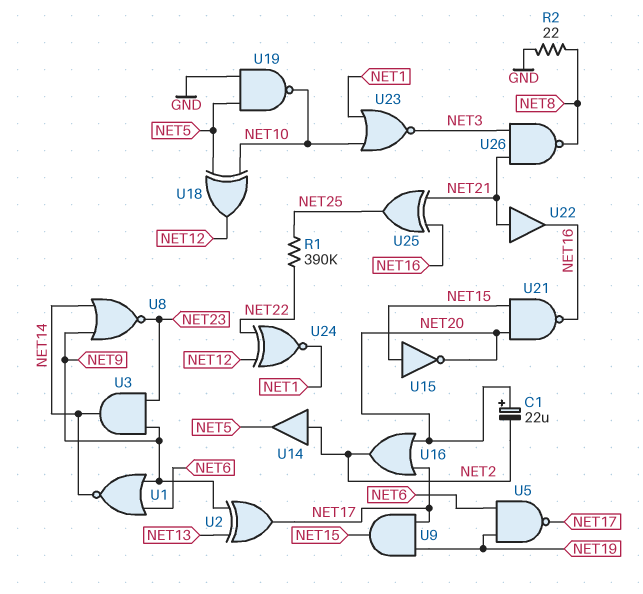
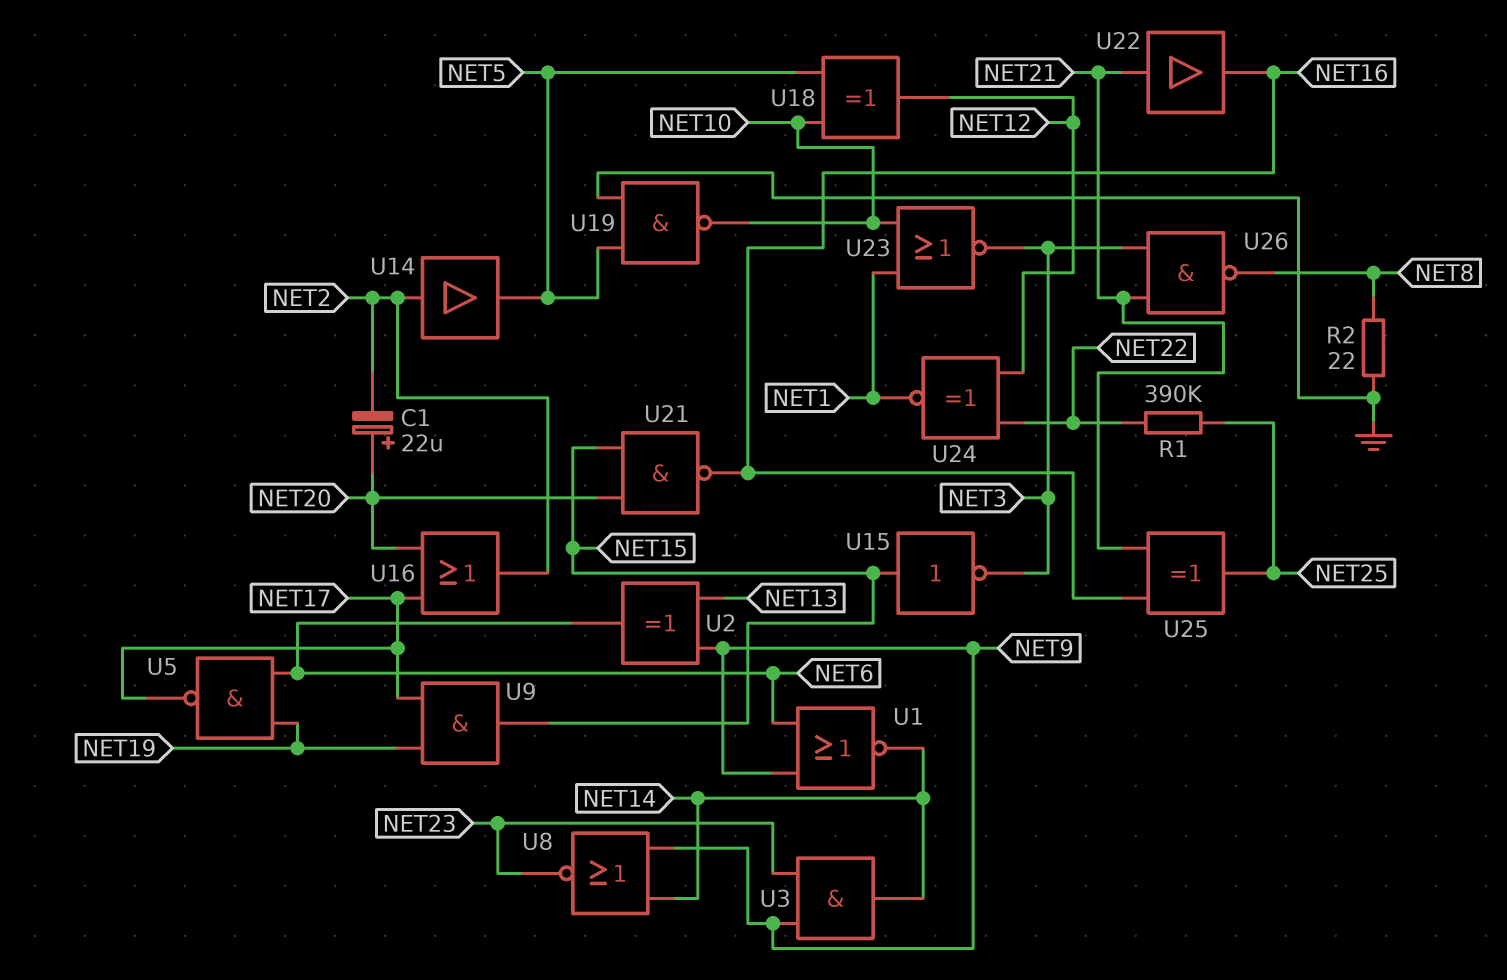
U2: XOR (in NET9, in NET13, out NET17) -> XOR (in NET9, in NET13, out NET6)
U15: NOT (in NET15, out NET20) -> NOT (in NET15, out NET3)

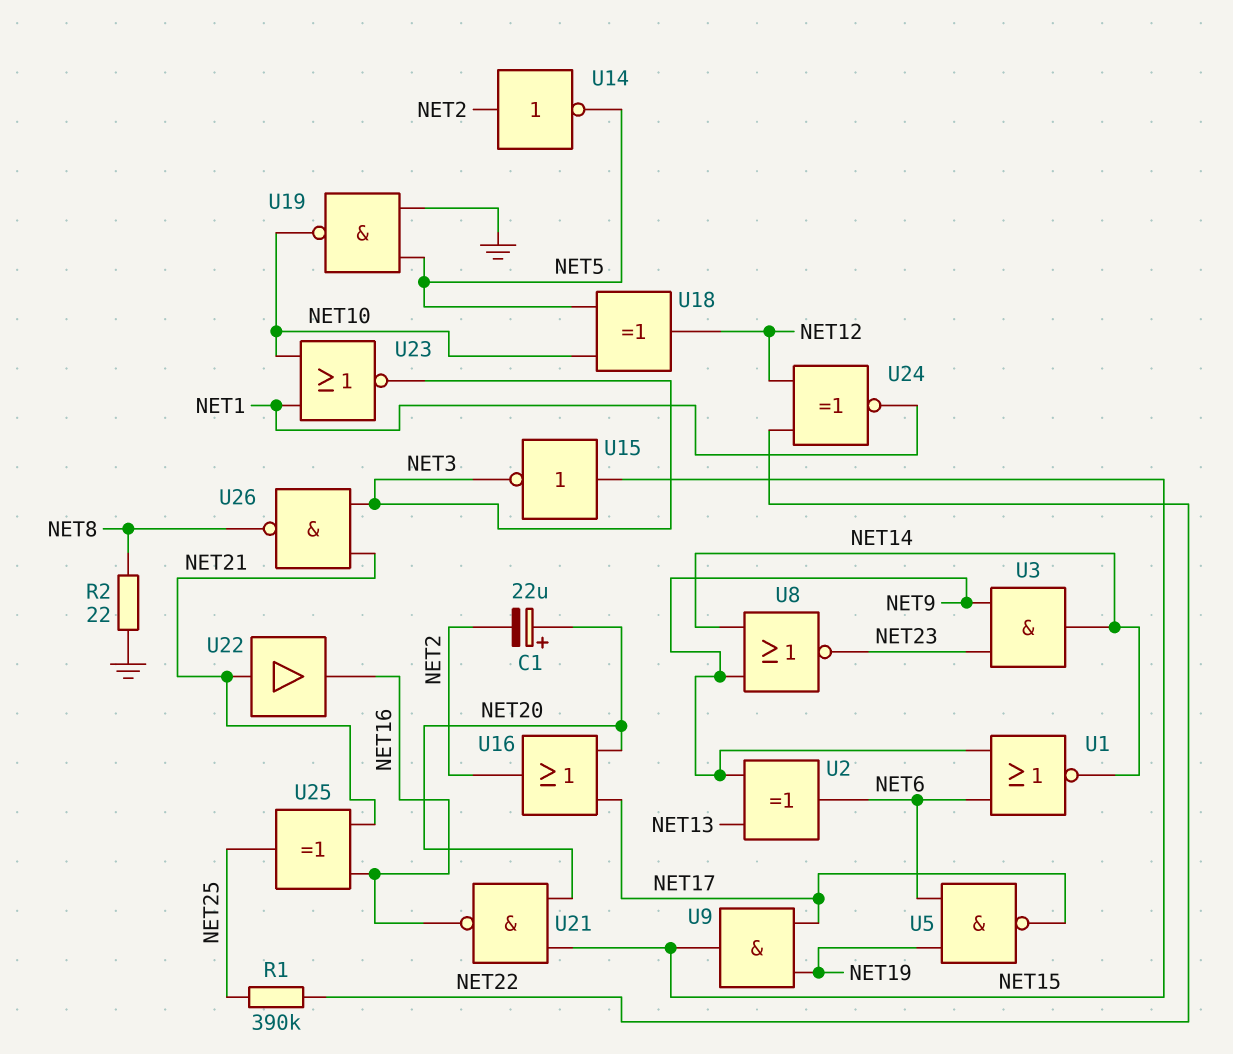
U14: buffer (in NET2, out NET5) -> NOT (in NET2, out NET5)

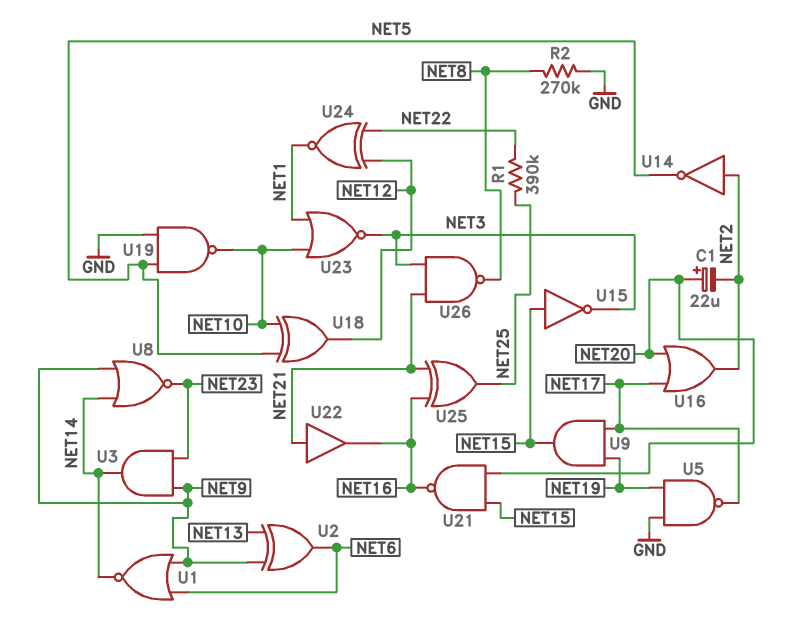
R2: 22 (GND, NET8) -> 270k (GND, NET8)
U5: NAND (in NET6, in NET19, out NET17) -> NAND (in GND, in NET19, out NET17)

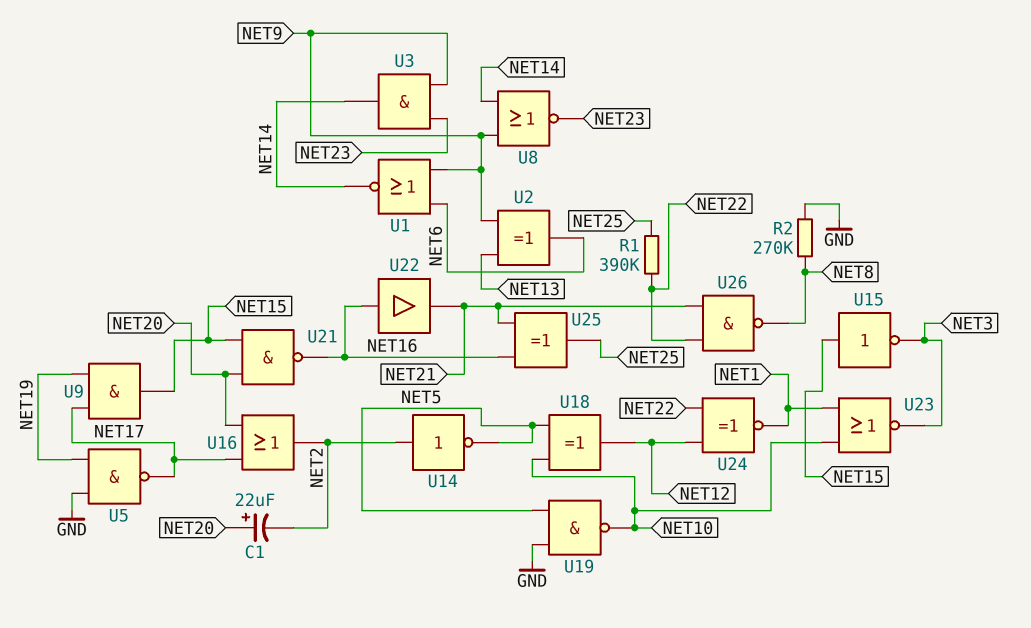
U22: buffer (in NET21, out NET16) -> buffer (in NET16, out NET21)
U26: NAND (in NET3, in NET21, out NET8) -> NAND (in NET21, in NET22, out NET8)

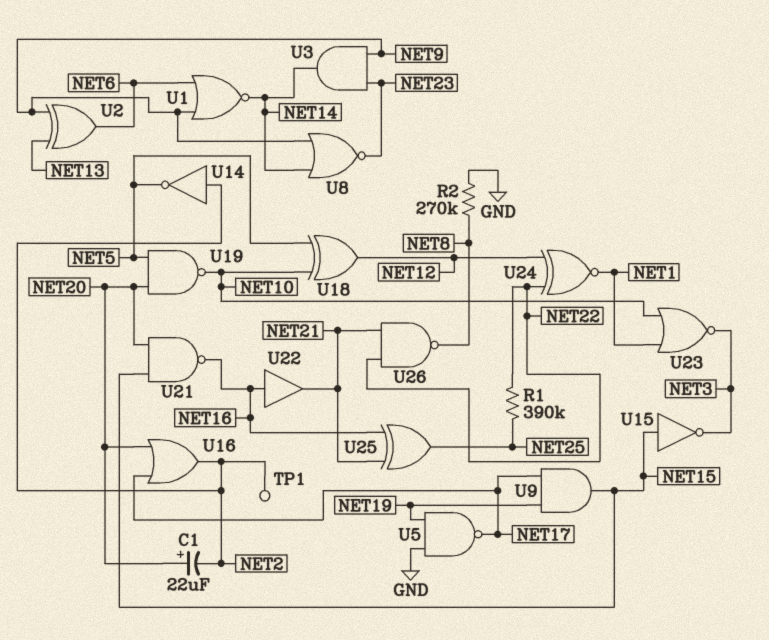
TP1: none -> test point (NET2)
U19: NAND (in GND, in NET5, out NET10) -> NAND (in NET5, in NET20, out NET10)

